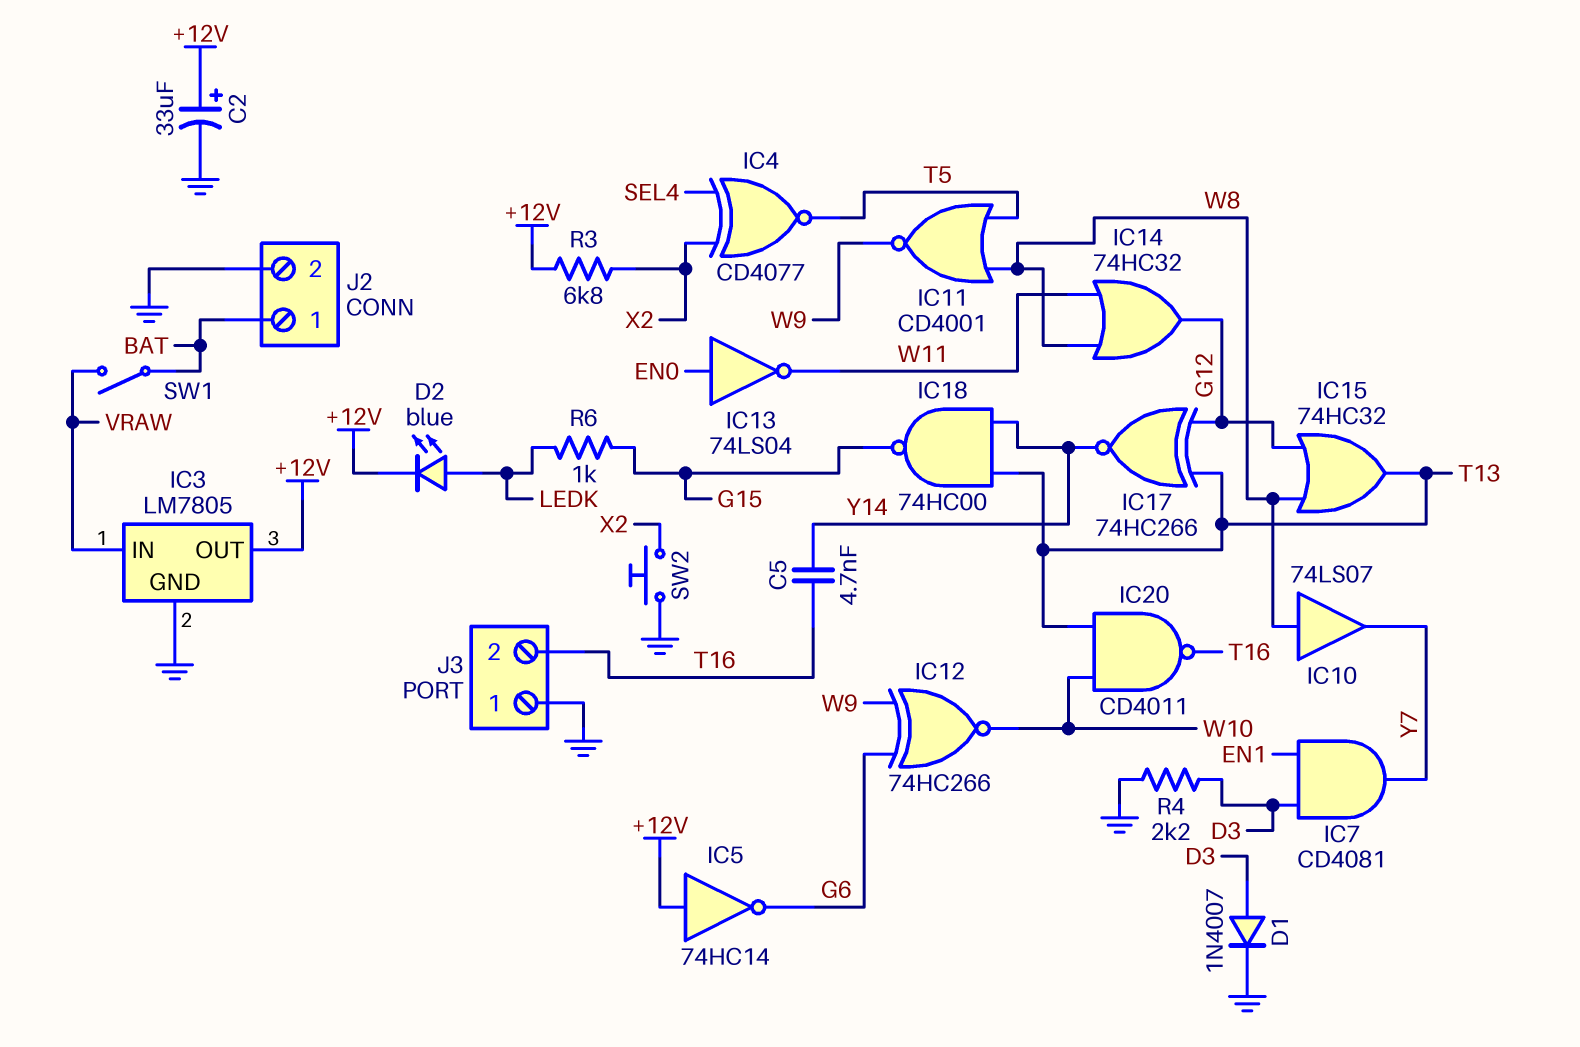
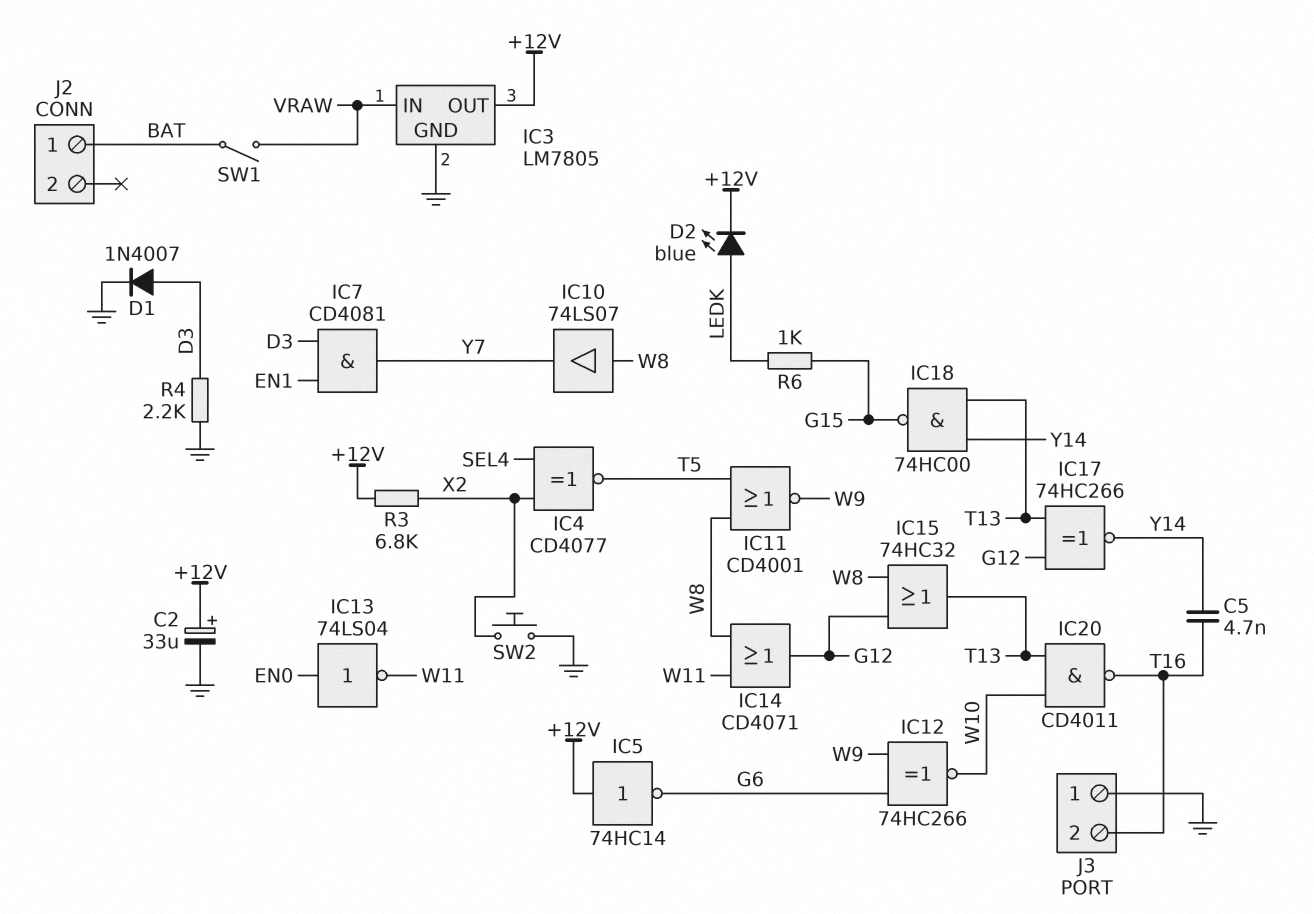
IC14: OR 74HC32 (in W8, in W11, out G12) -> OR CD4071 (in W8, in W11, out G12)
J2 pin 2: GND -> none

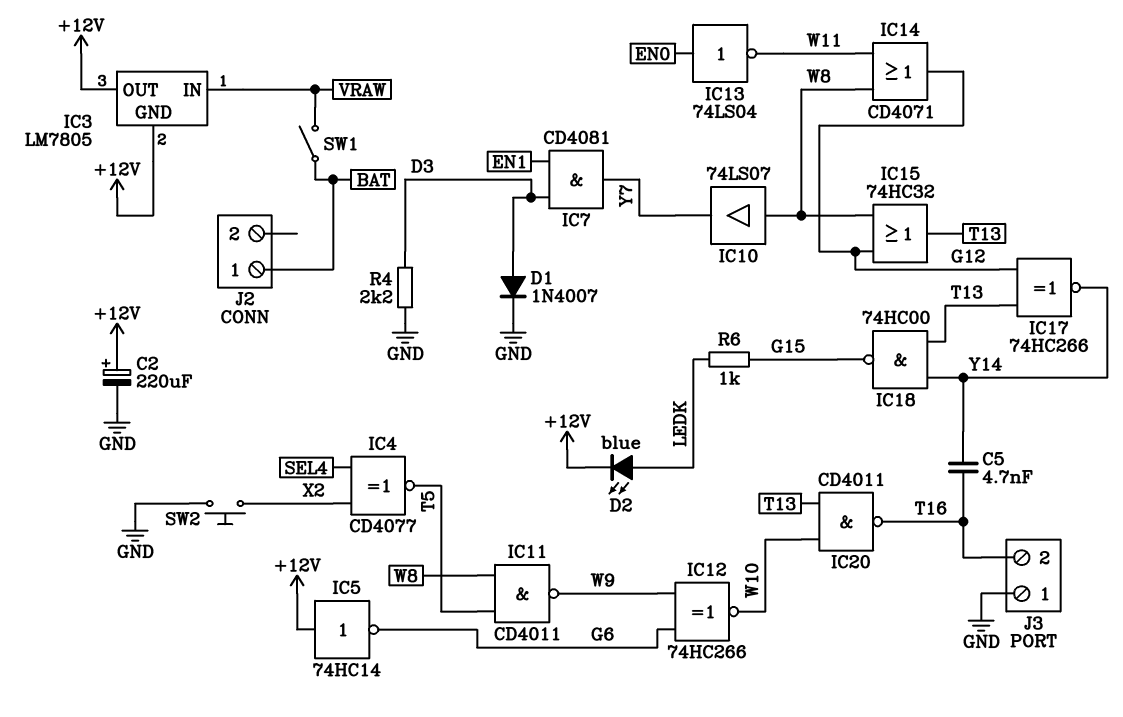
C2: 33uF (plus +12V, minus GND) -> 220uF (plus +12V, minus GND)
IC3 pin GND: GND -> +12V
IC11: NOR CD4001 (in T5, in W8, out W9) -> NAND CD4011 (in T5, in W8, out W9)
R3: 6.8k (+12V, X2) -> none

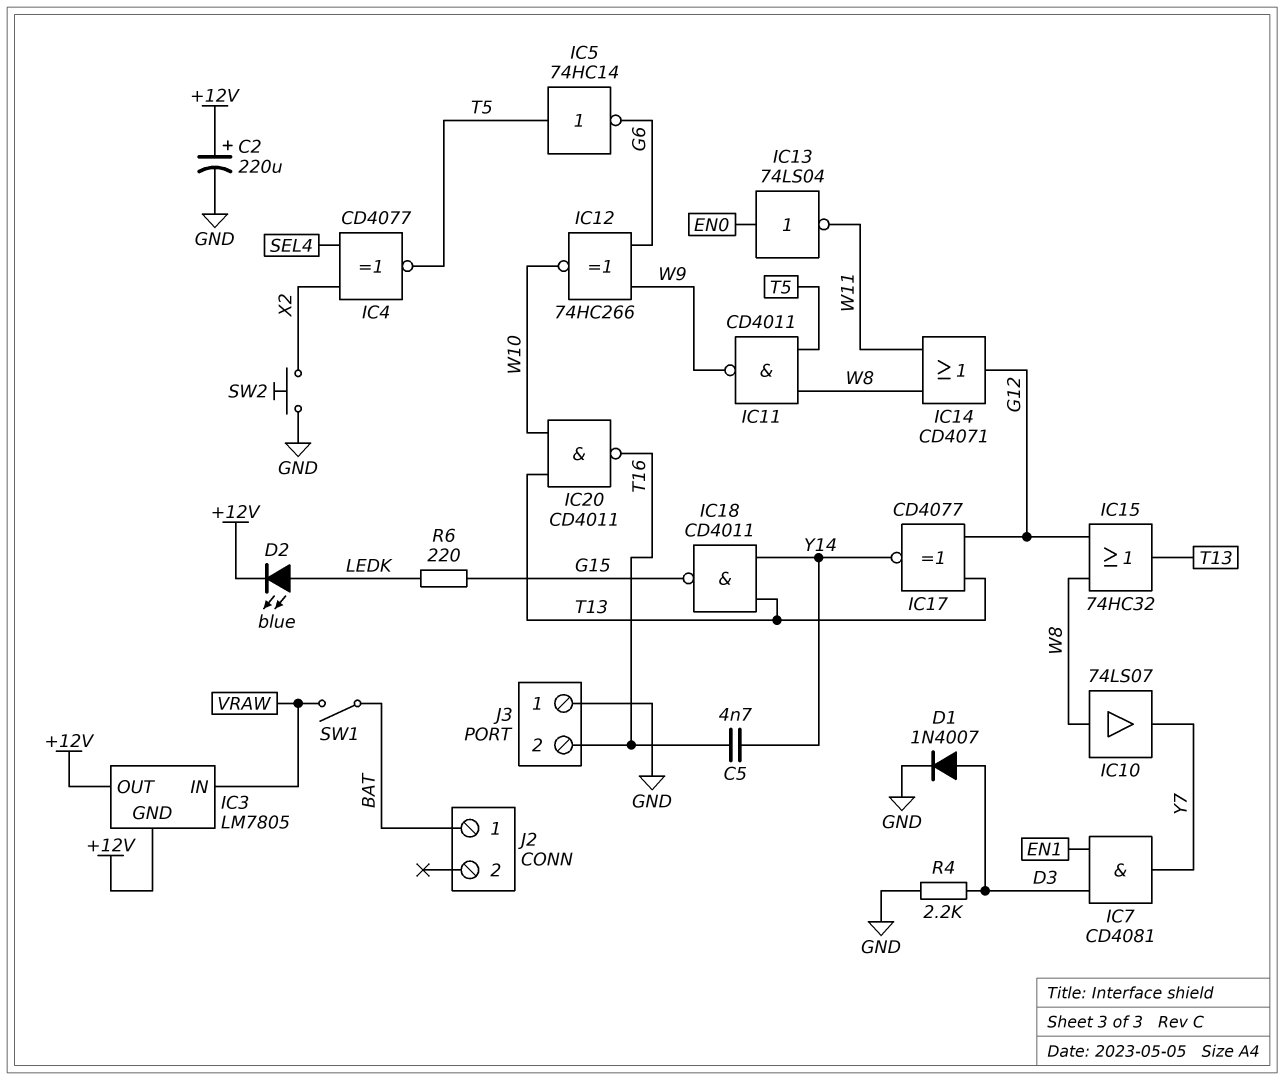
IC5: NOT 74HC14 (in +12V, out G6) -> NOT 74HC14 (in T5, out G6)
IC17: XNOR 74HC266 (in G12, in T13, out Y14) -> XNOR CD4077 (in G12, in T13, out Y14)
IC18: NAND 74HC00 (in T13, in Y14, out G15) -> NAND CD4011 (in T13, in Y14, out G15)
R6: 1k (G15, LEDK) -> 220 (G15, LEDK)

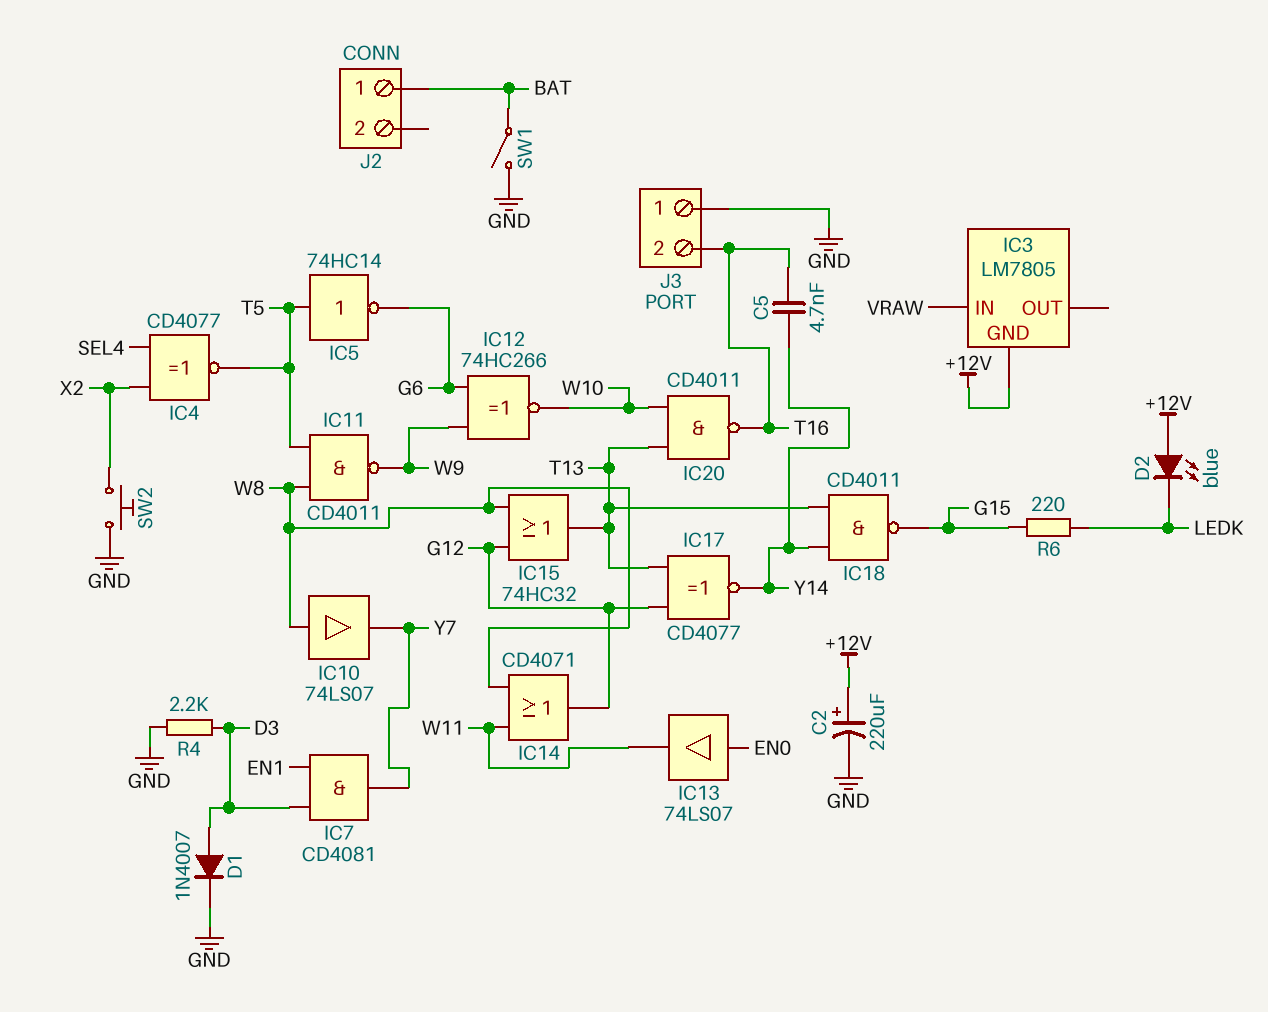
D2: LED blue (A LEDK, K +12V) -> LED blue (A +12V, K LEDK)
IC3 pin OUT: +12V -> none
IC13: NOT 74LS04 (in EN0, out W11) -> buffer 74LS07 (in EN0, out W11)
SW1: switch (BAT, VRAW) -> switch (BAT, GND)

